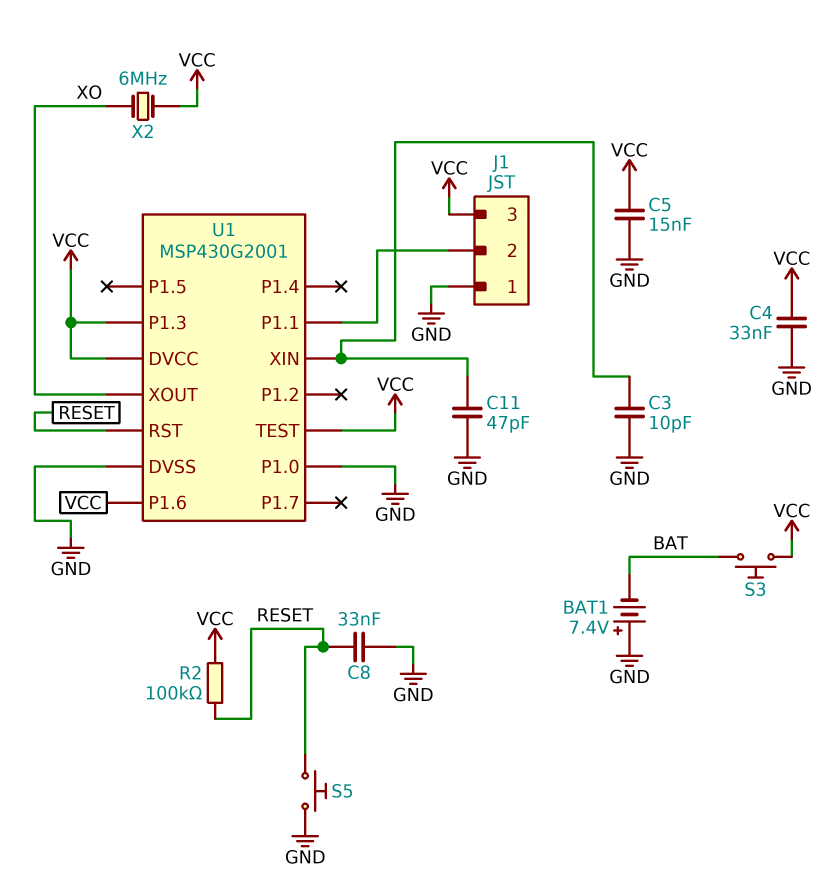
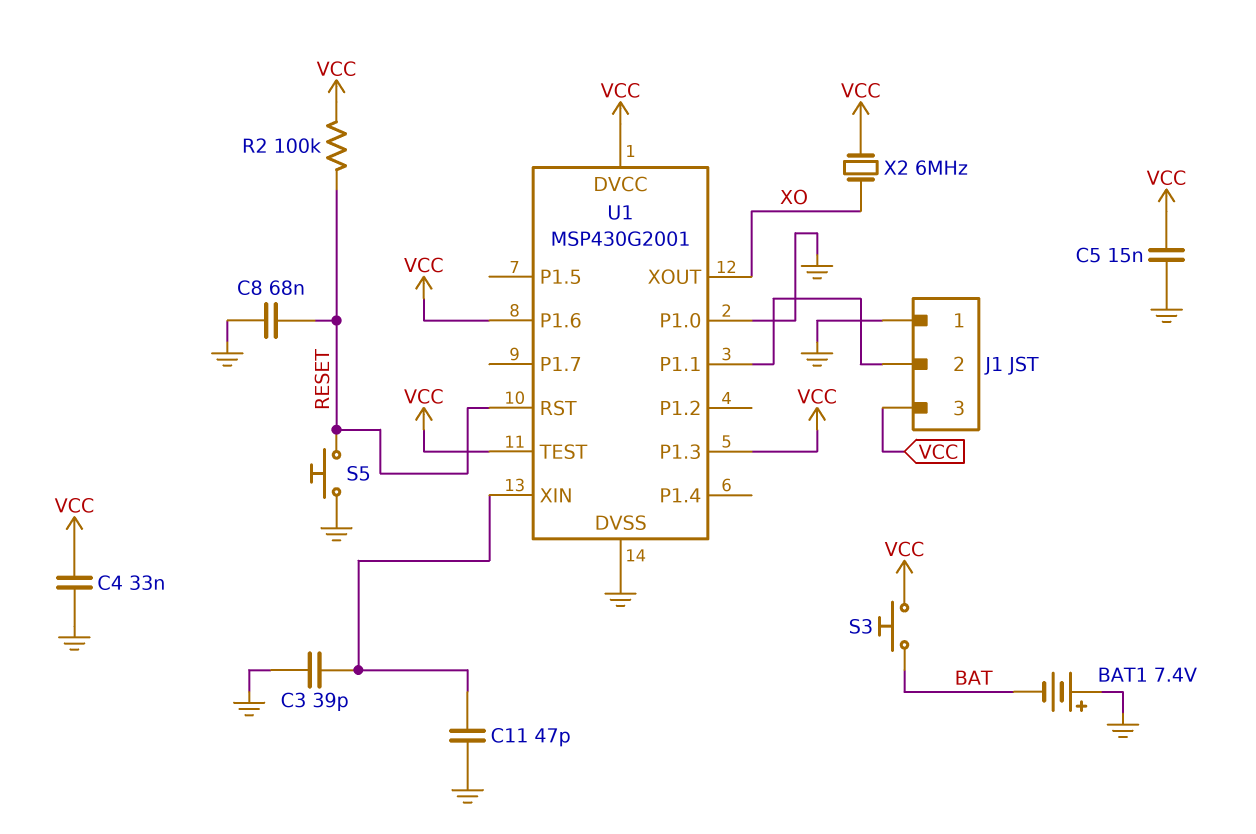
C3: 10pF (GND, U1/XIN) -> 39pF (GND, U1/XIN)
C8: 33nF (GND, RESET) -> 68nF (GND, RESET)

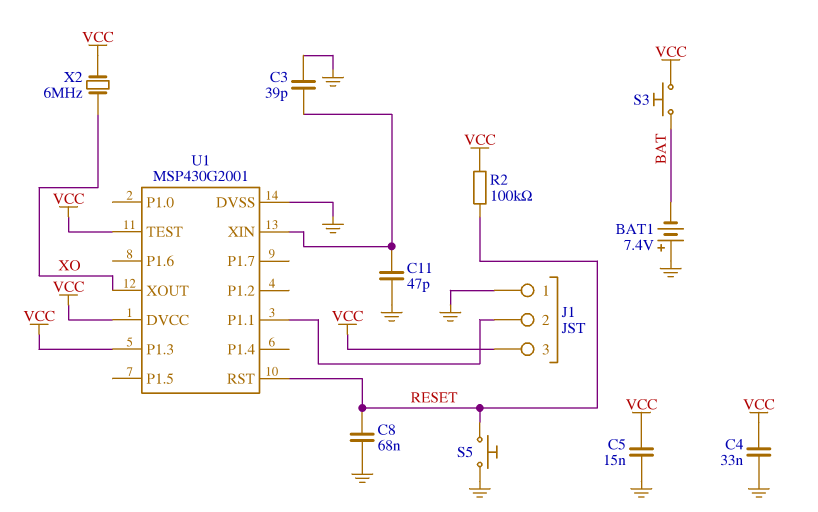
U1 pin P1.0: GND -> none
U1 pin P1.6: VCC -> none

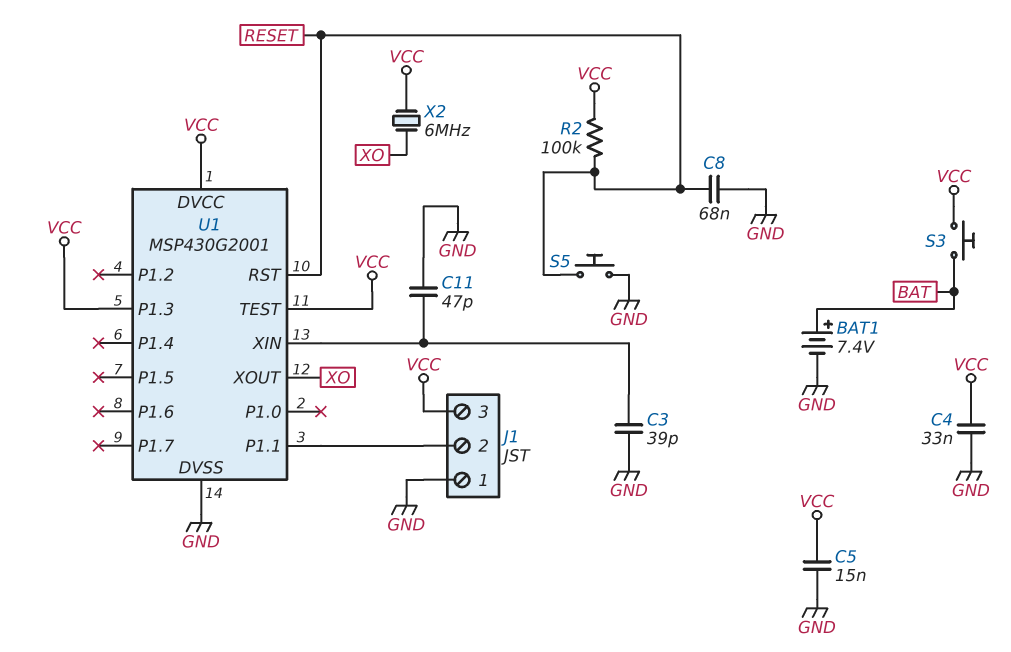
BAT1: 7.4V (plus GND, minus BAT) -> 7.4V (plus BAT, minus GND)

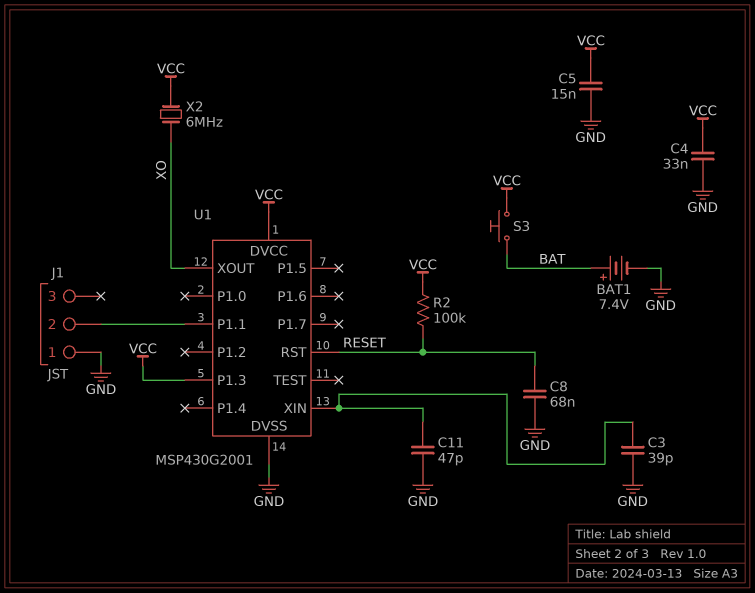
J1 pin 3: VCC -> none
S5: button (GND, RESET) -> none
U1 pin TEST: VCC -> none

